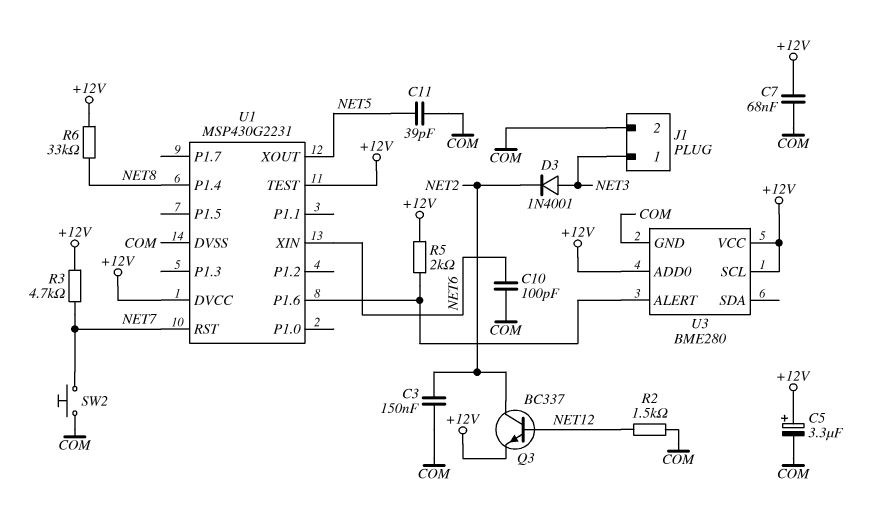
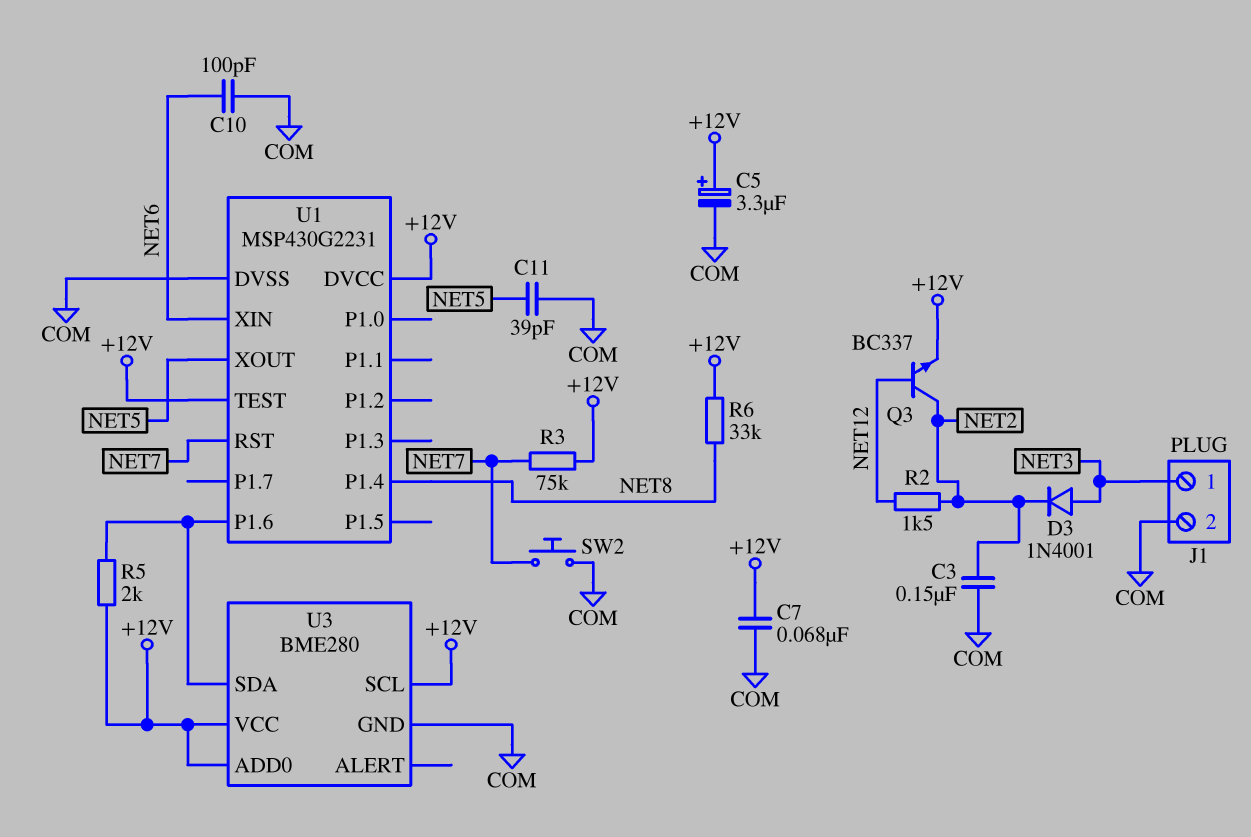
R2: 1.5k (COM, NET12) -> 1.5k (NET2, NET12)
R3: 4.7k (+12V, NET7) -> 75k (+12V, NET7)
U3 pin ALERT: U1/P1.6 -> none
U3 pin SDA: none -> U1/P1.6

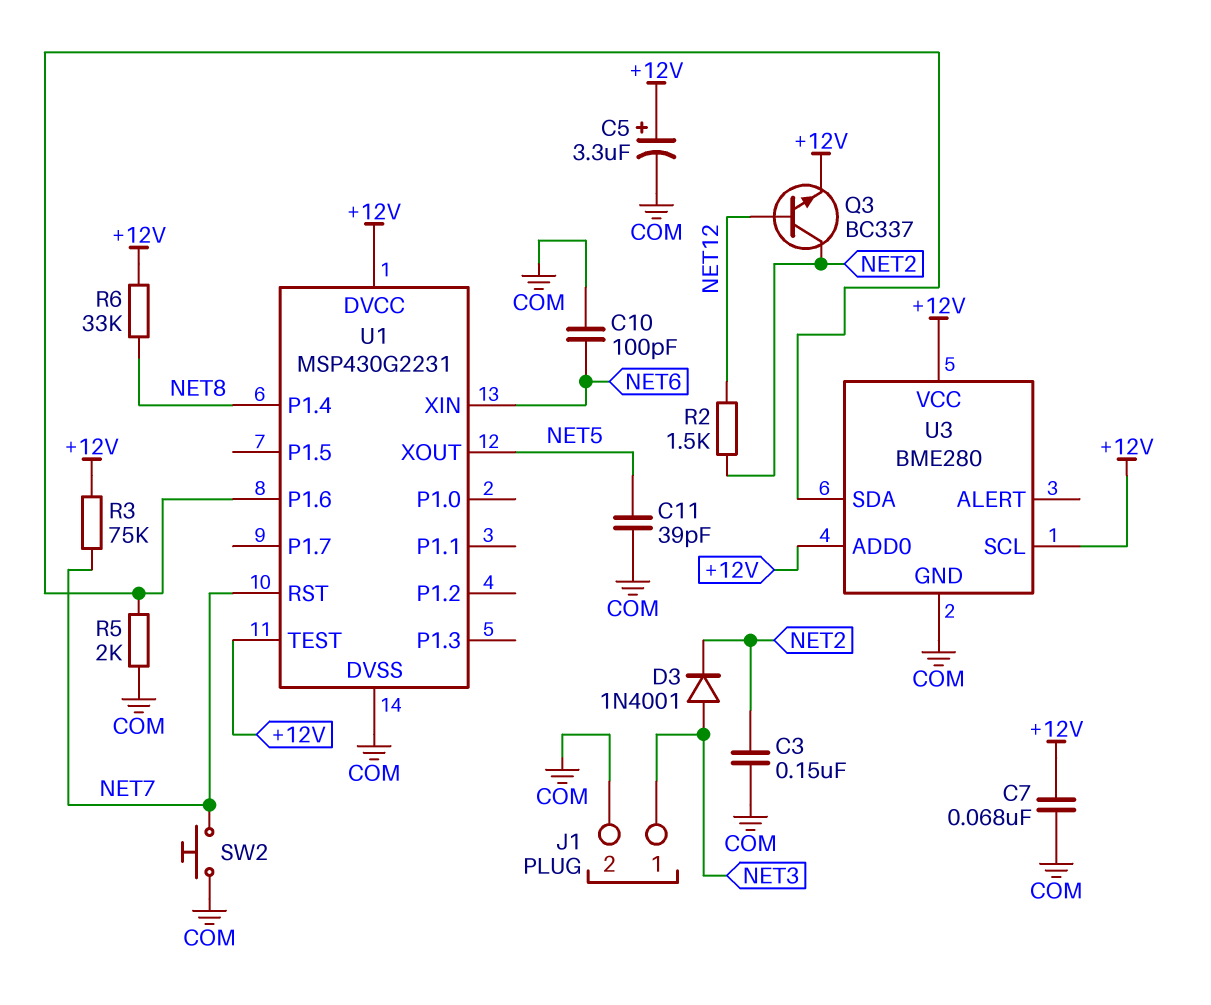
R5: 2k (+12V, U1/P1.6) -> 2k (COM, U1/P1.6)

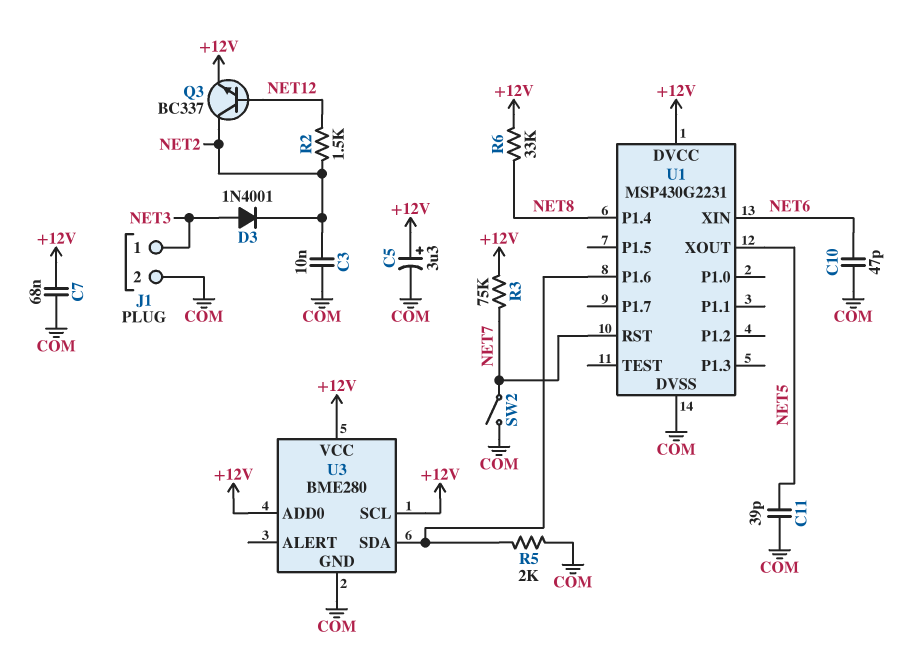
C3: 150nF (COM, NET2) -> 10nF (COM, NET2)
C10: 100pF (COM, NET6) -> 47pF (COM, NET6)
SW2: button (COM, NET7) -> switch (COM, NET7)
U1 pin TEST: +12V -> none

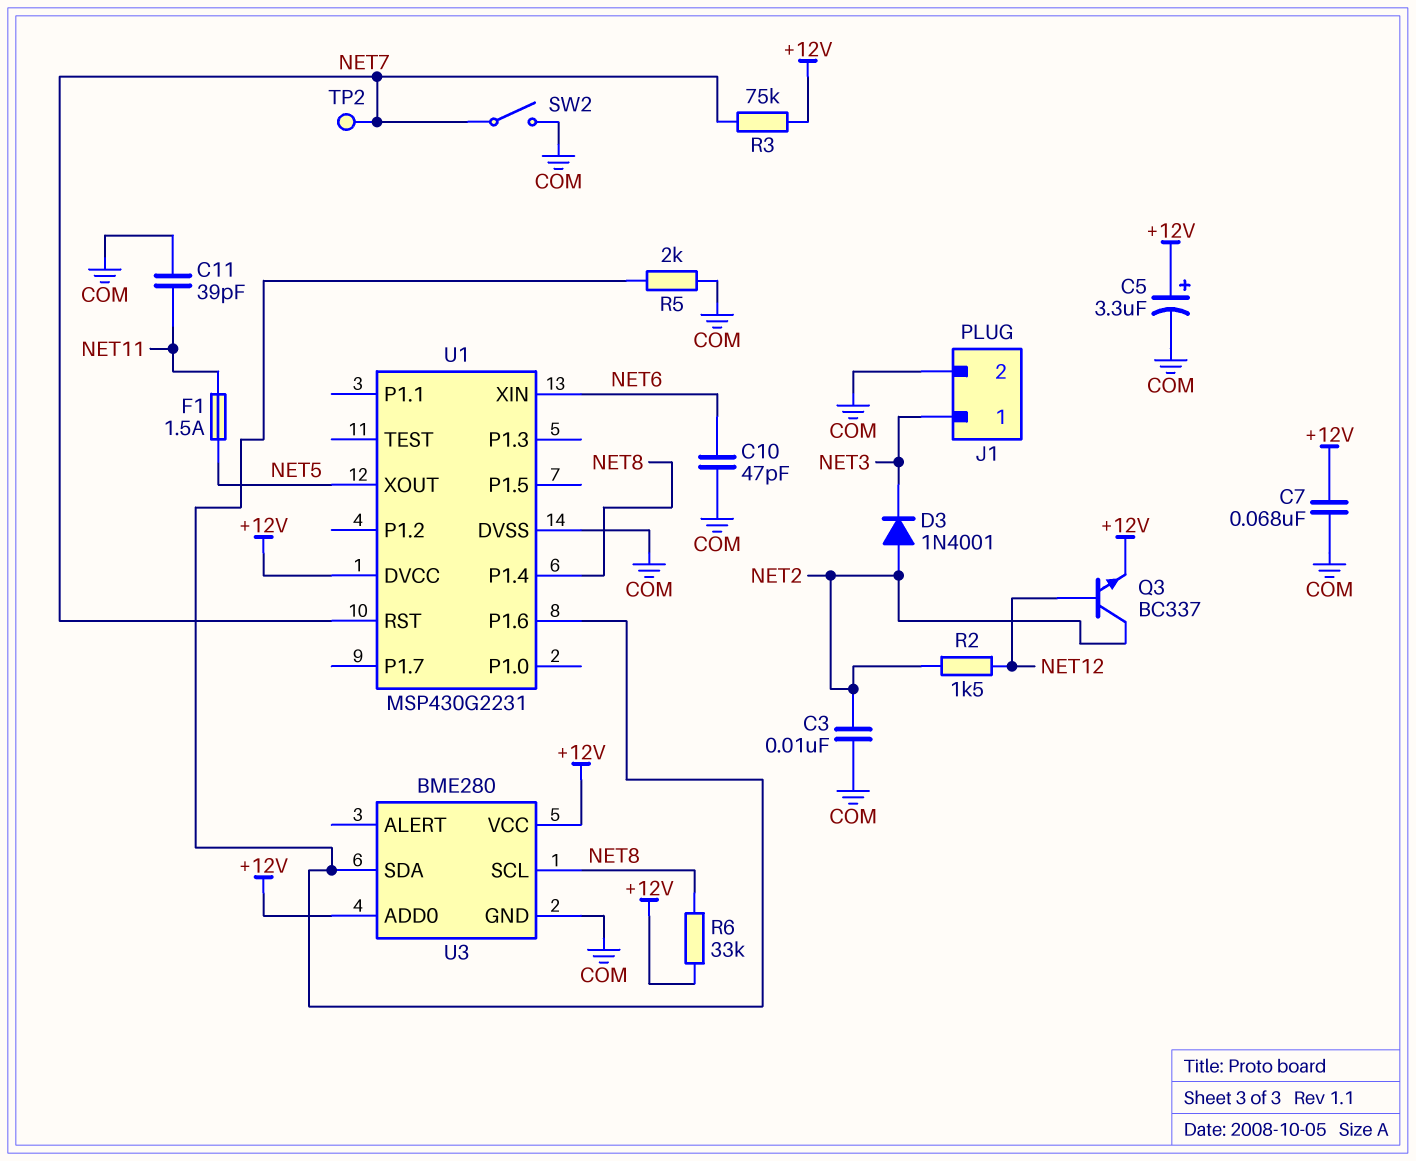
C11: 39pF (COM, NET5) -> 39pF (COM, NET11)
D3: diode 1N4001 (A NET3, K NET2) -> diode 1N4001 (A NET2, K NET3)
F1: none -> 1.5A (NET5, NET11)
TP2: none -> test point (NET7)
U3 pin SCL: +12V -> NET8

